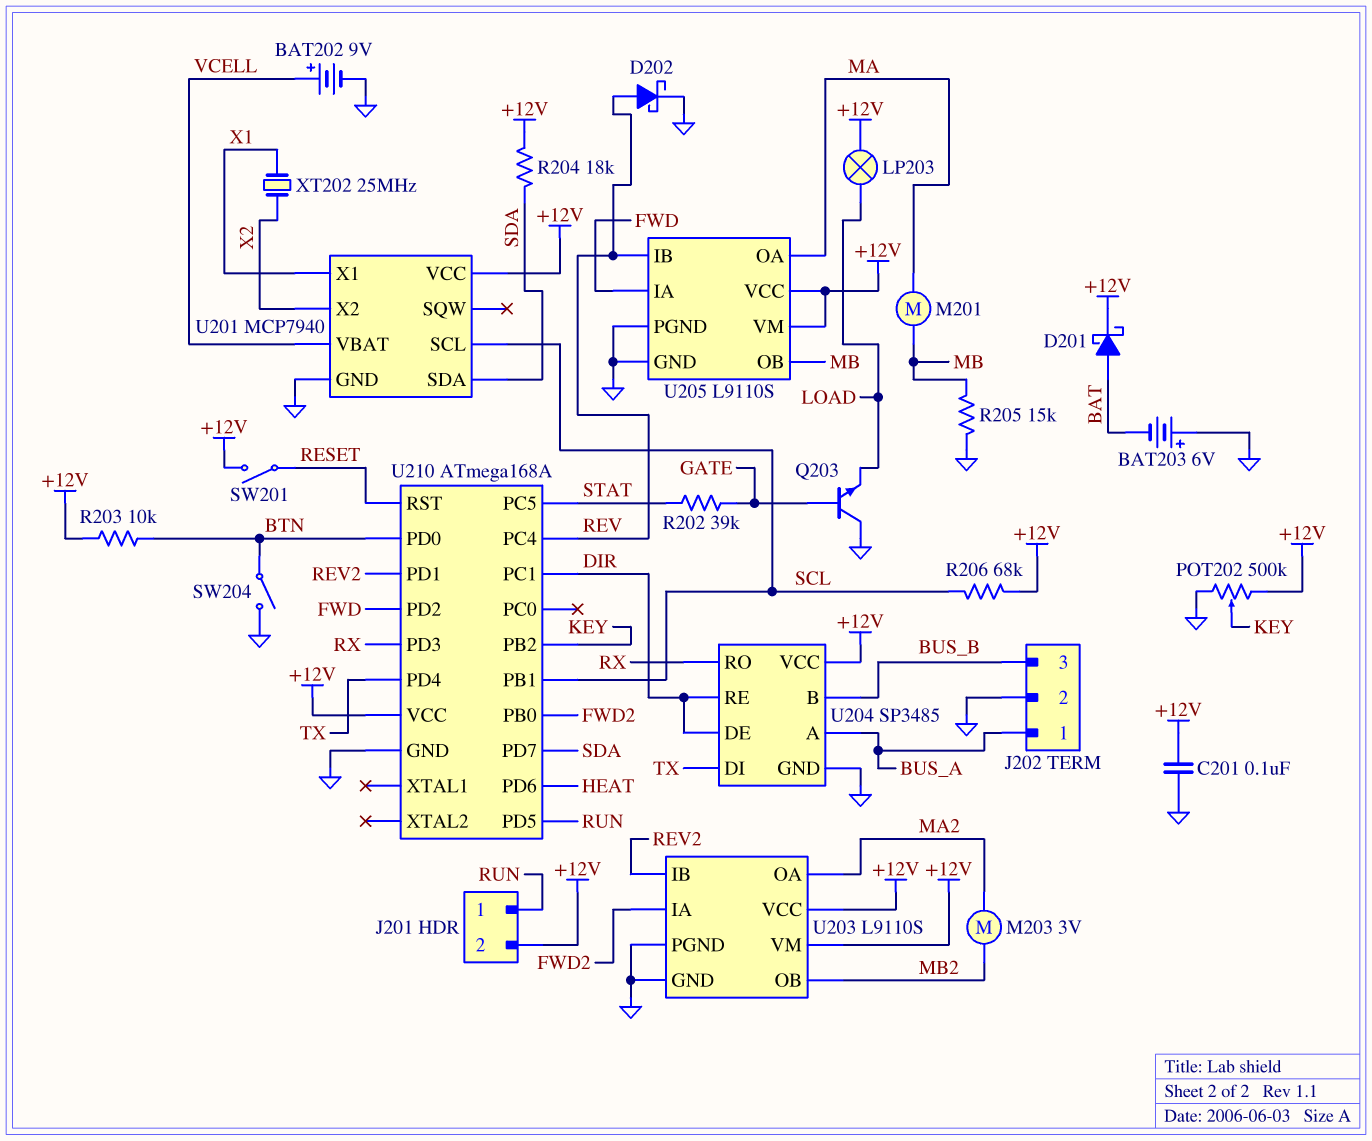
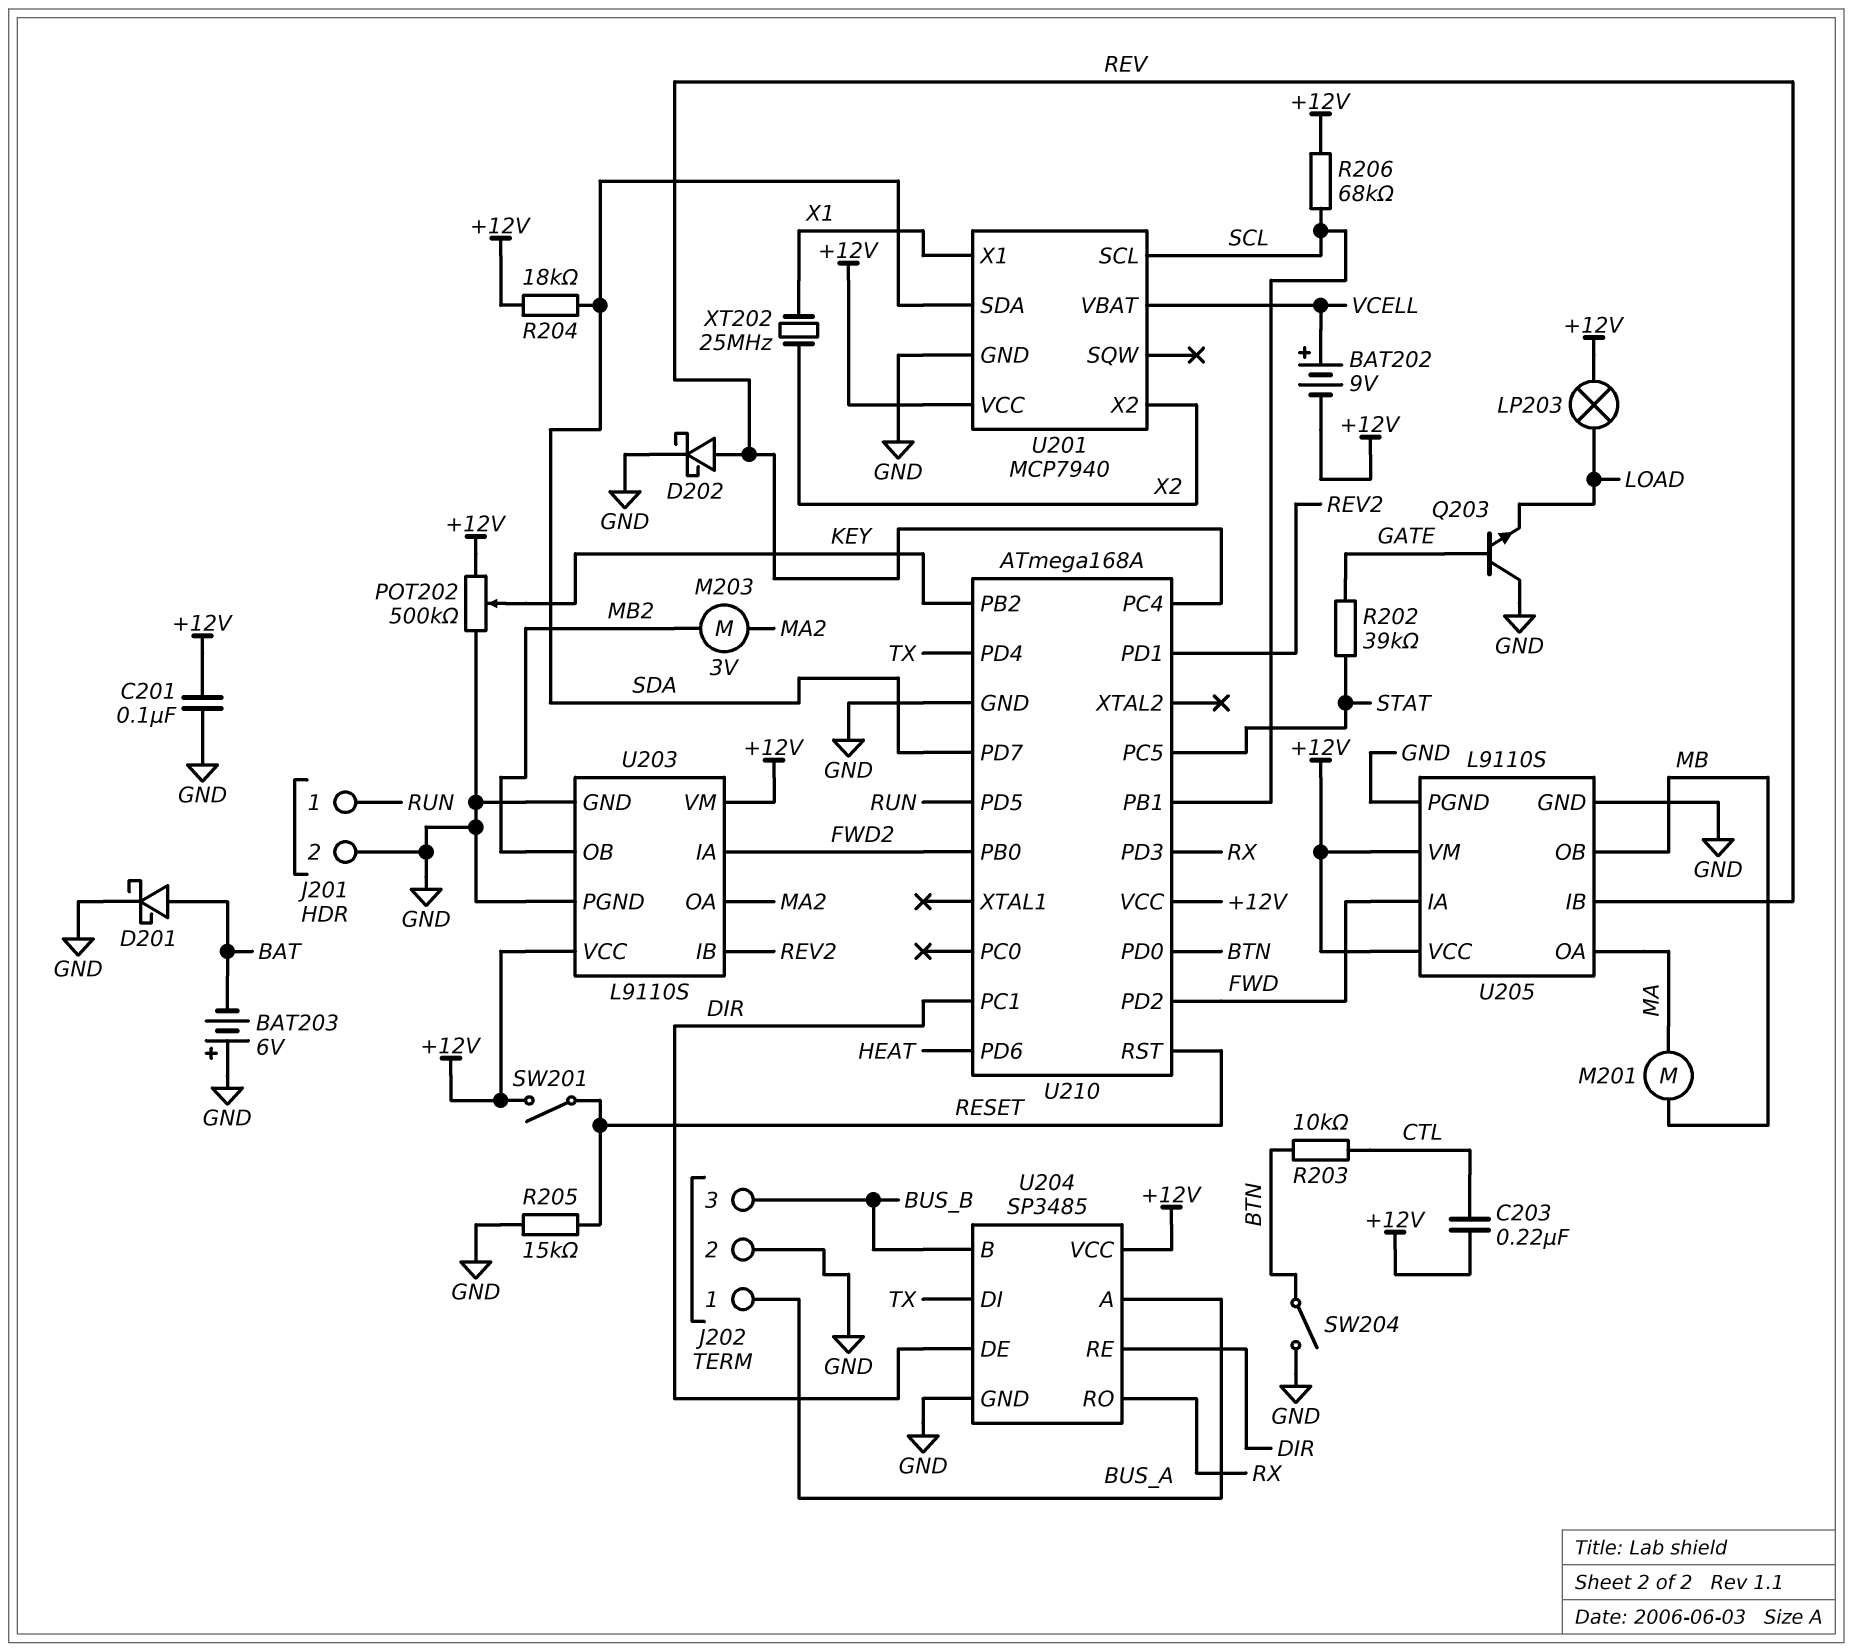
BAT202: 9V (plus VCELL, minus GND) -> 9V (plus VCELL, minus +12V)
C203: none -> 220nF (+12V, CTL)
D201: schottky (A BAT, K +12V) -> schottky (A BAT, K GND)
J201 pin 2: +12V -> GND
R203: 10k (+12V, BTN) -> 10k (BTN, CTL)
R205: 15k (GND, MB) -> 15k (GND, RESET)

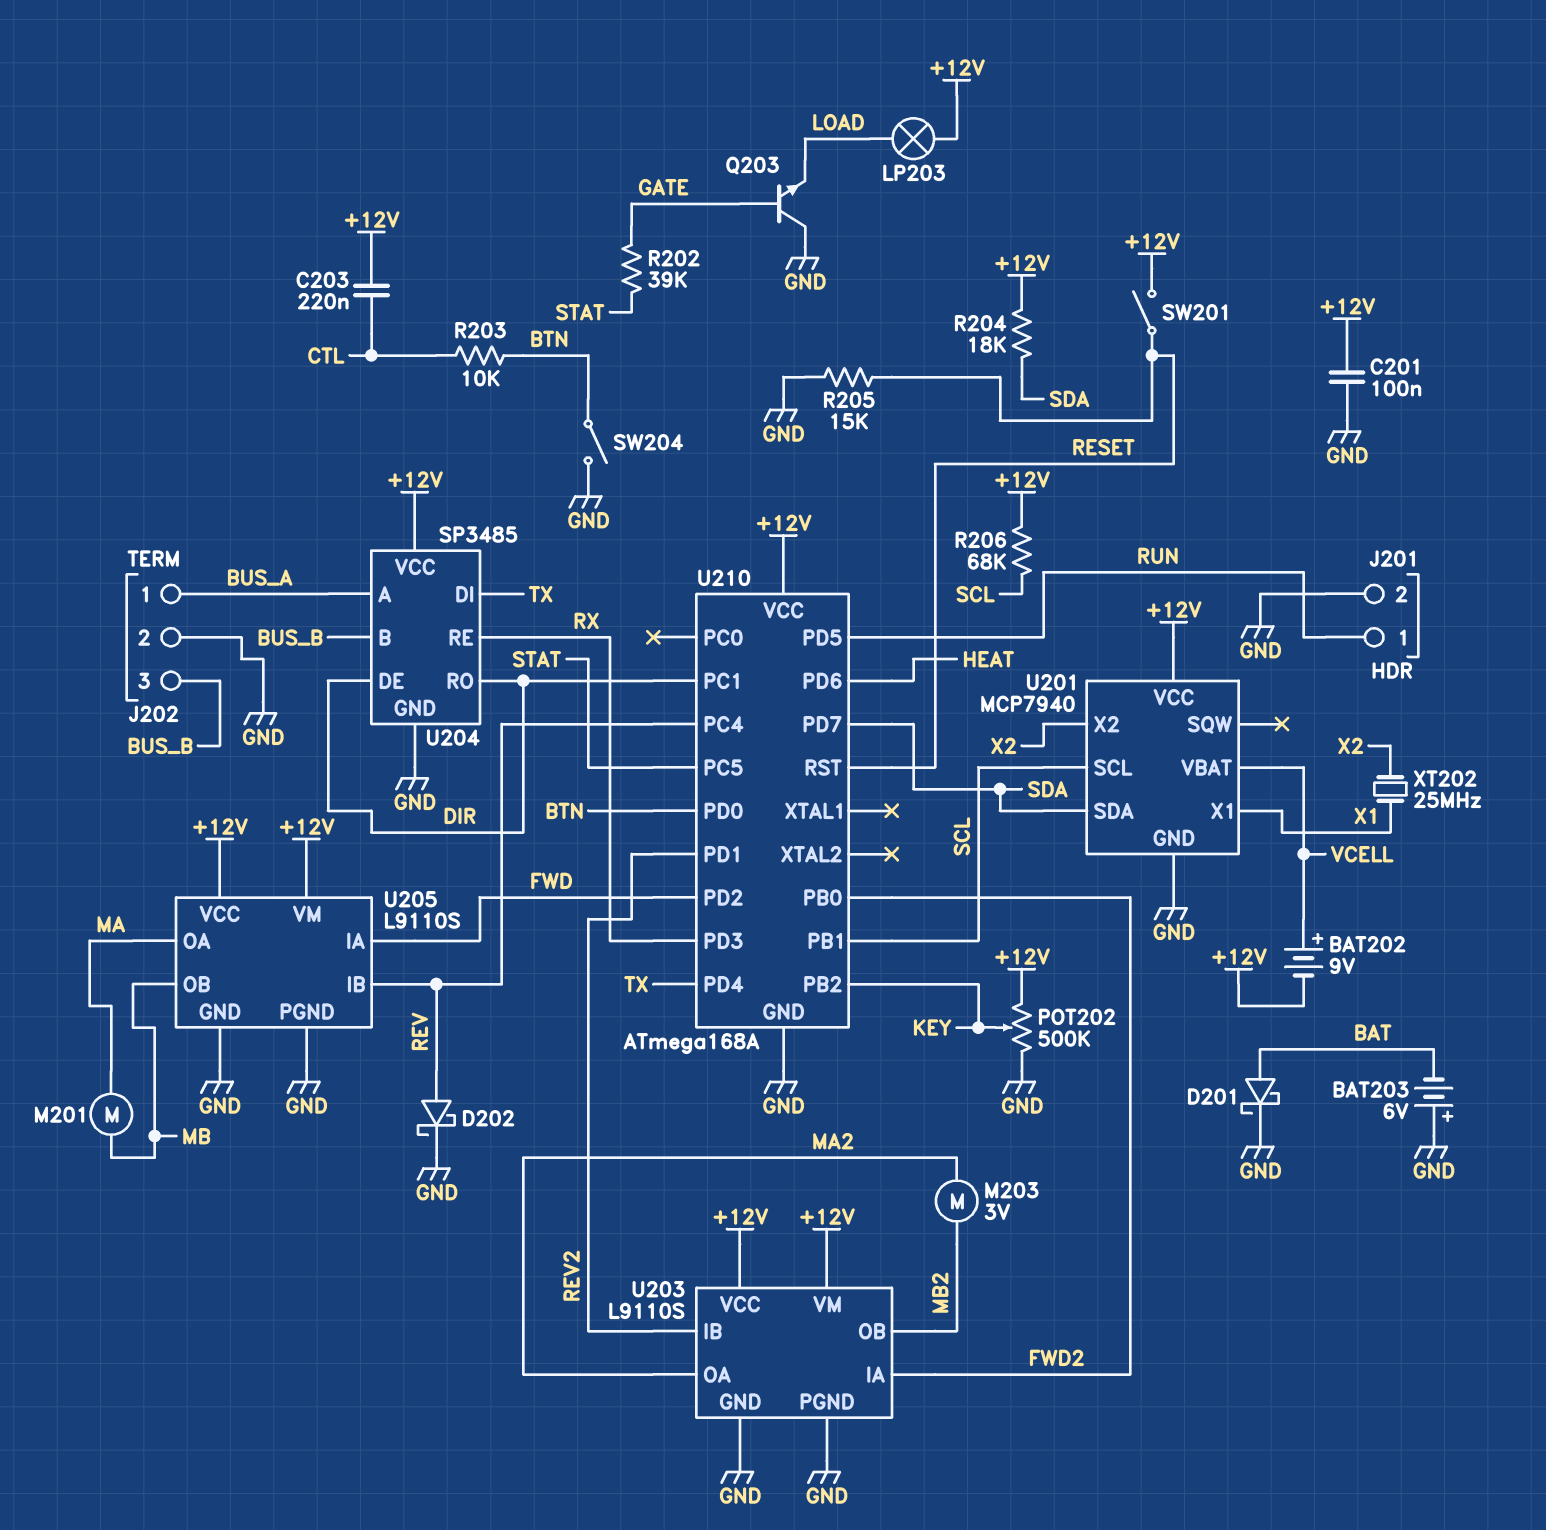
U204 pin RE: DIR -> RX
U204 pin RO: RX -> DIR

